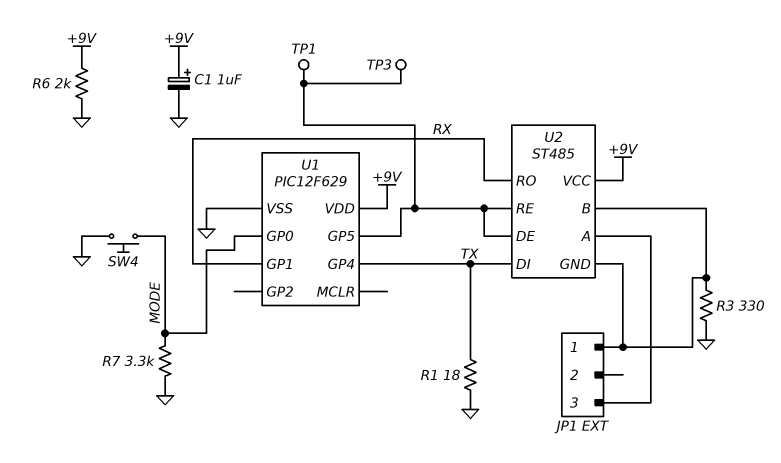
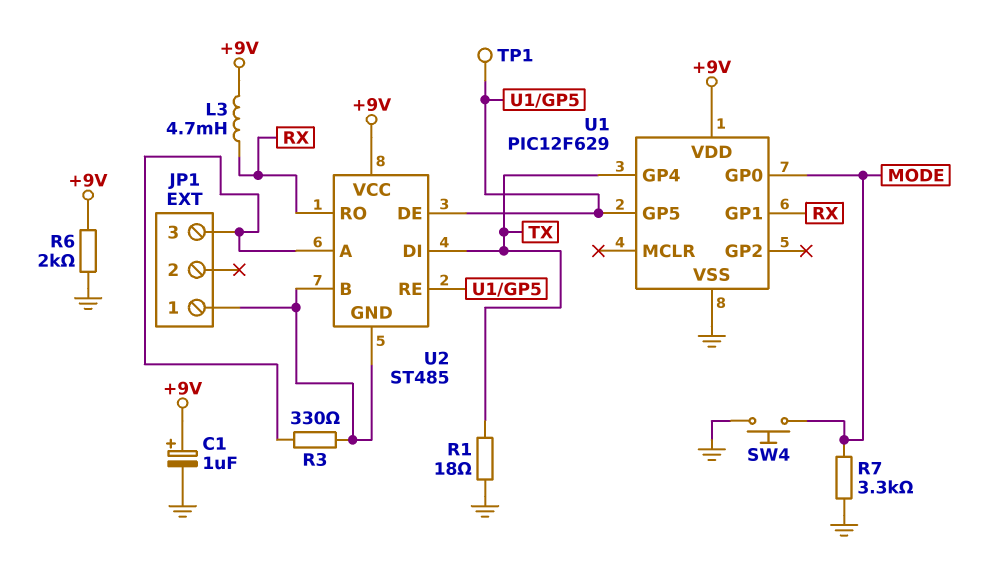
L3: none -> 4.7mH (+9V, RX)
R3: 330 (GND, JP1/1) -> 330 (JP1/1, JP1/3)
TP3: test point (U1/GP5) -> none

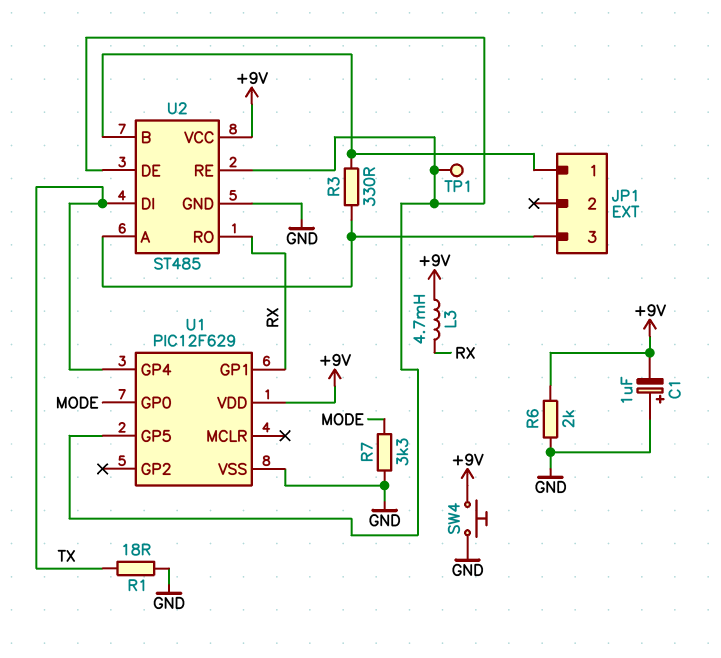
C1: 1uF (plus +9V, minus GND) -> 1uF (plus GND, minus +9V)
SW4: button (GND, MODE) -> button (+9V, GND)
U2 pin GND: JP1/1 -> GND

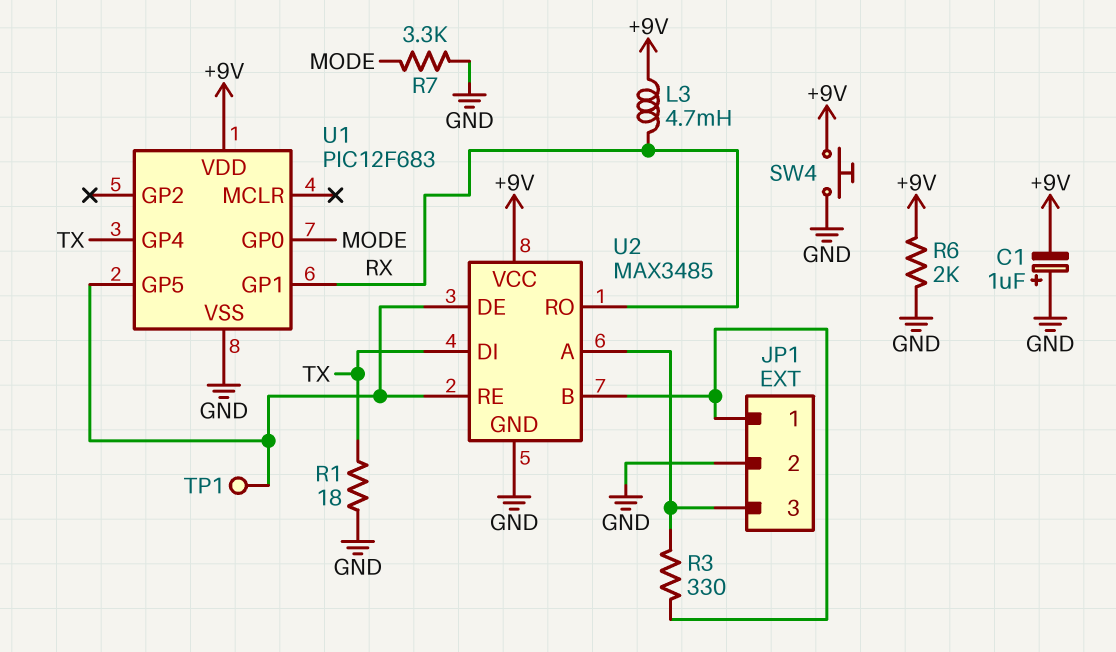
JP1 pin 2: none -> GND
U1: PIC12F629 -> PIC12F683
U2: ST485 -> MAX3485

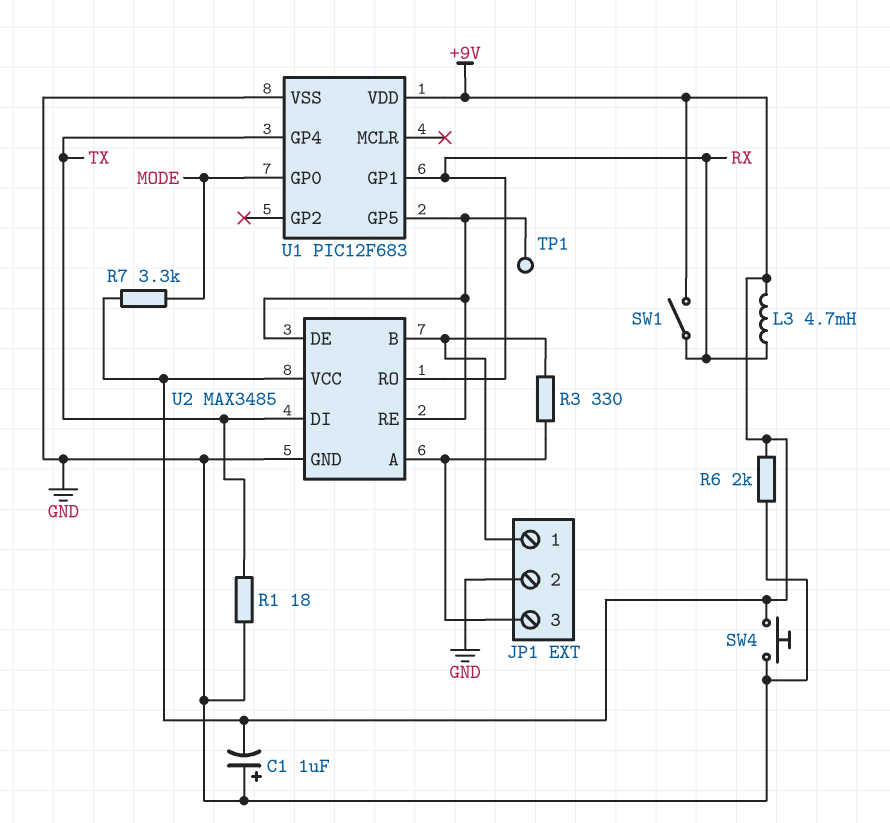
R7: 3.3k (GND, MODE) -> 3.3k (+9V, MODE)
SW1: none -> switch (+9V, RX)

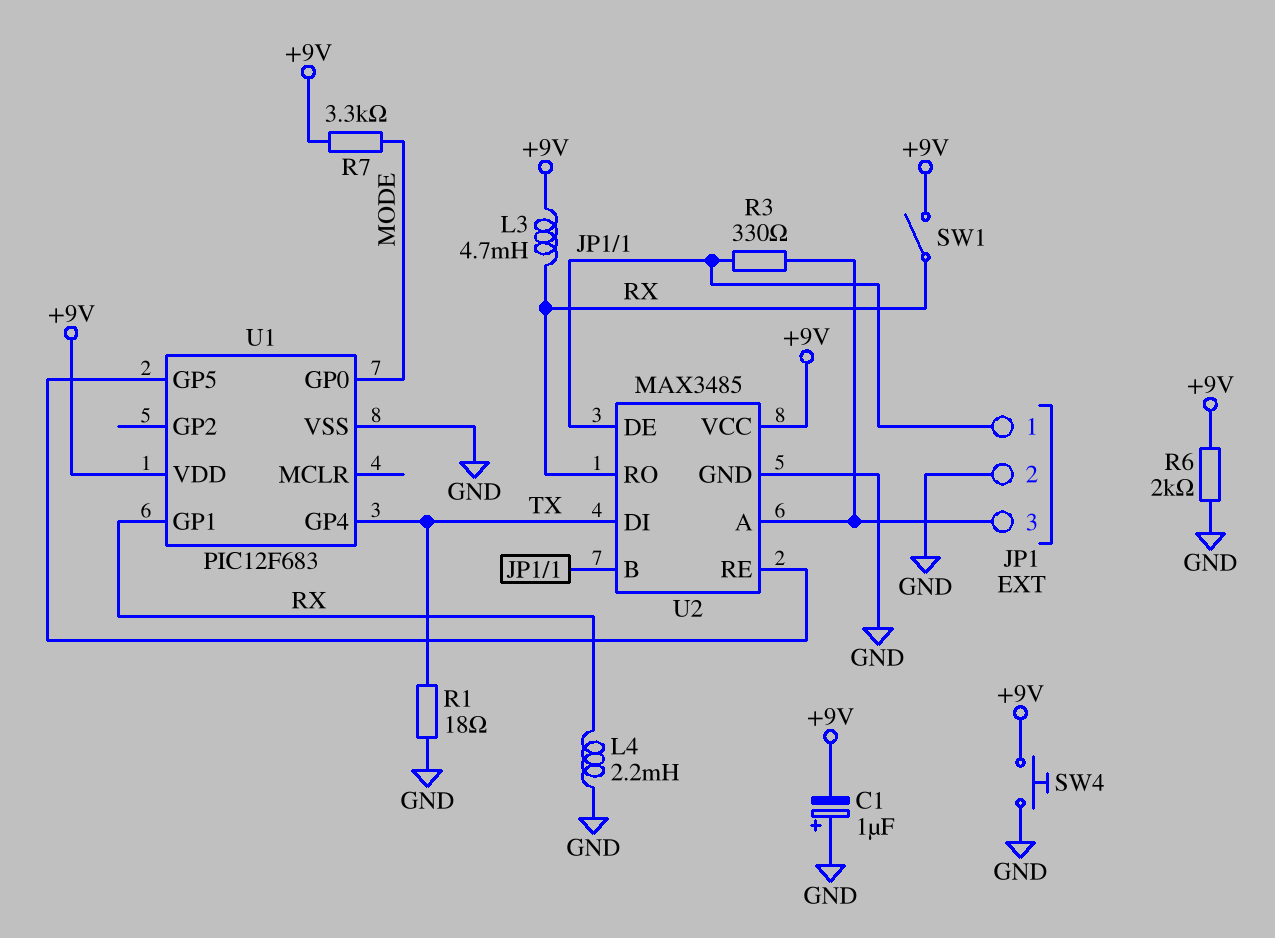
L4: none -> 2.2mH (GND, RX)
TP1: test point (U1/GP5) -> none
U2 pin DE: U1/GP5 -> JP1/1

